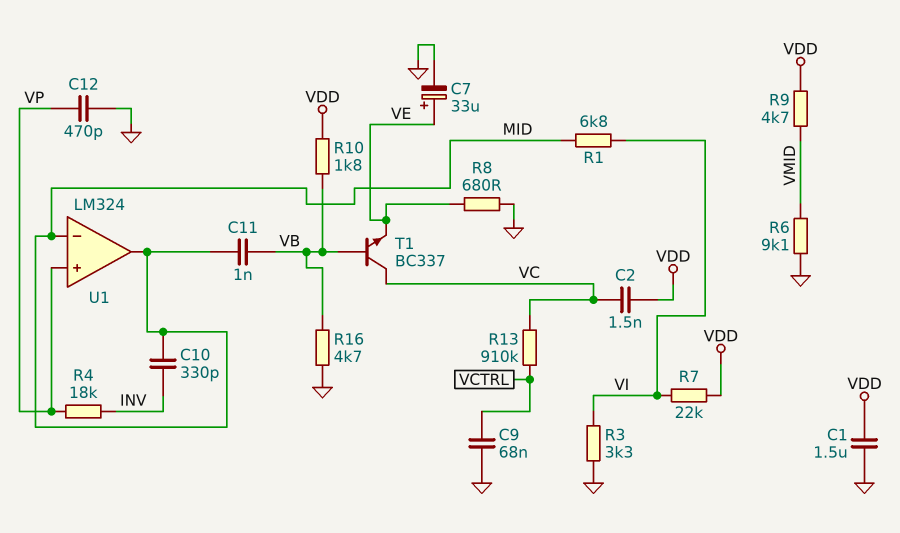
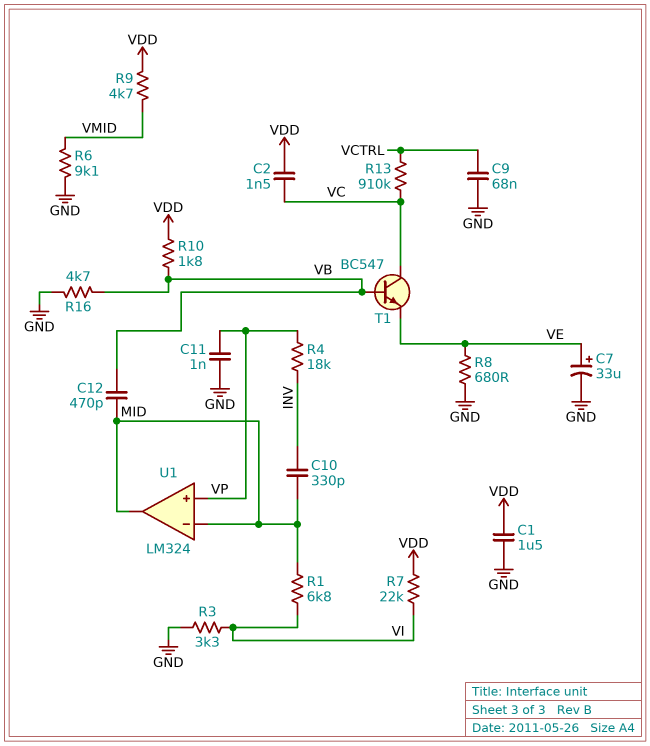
C11: 1nF (MID, VB) -> 1nF (GND, VP)
C12: 470pF (GND, VP) -> 470pF (MID, VB)
T1: NPN BC337 (B VB, C VC, E VE) -> NPN BC547 (B VB, C VC, E VE)

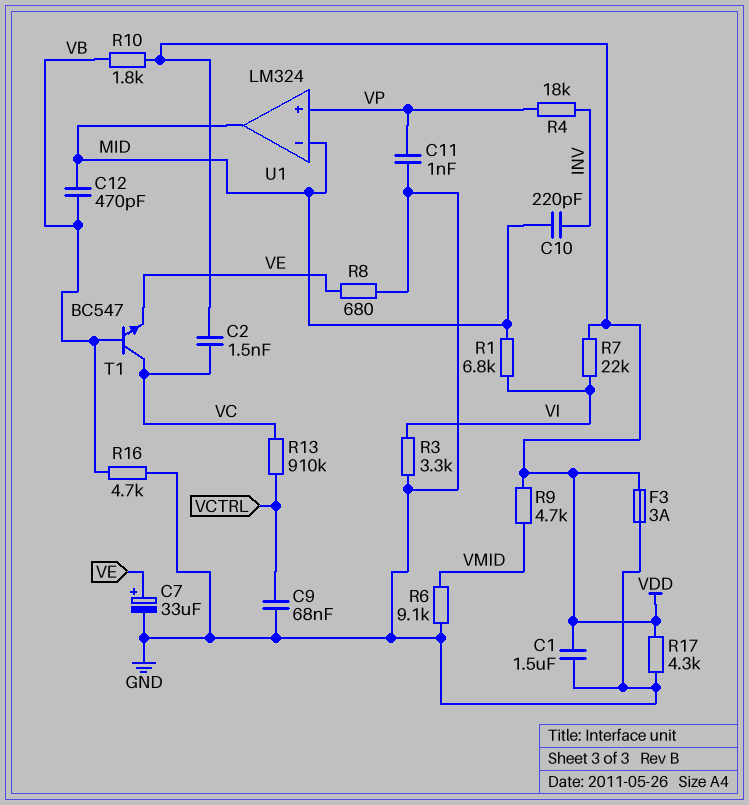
C10: 330pF (INV, MID) -> 220pF (INV, MID)
F3: none -> 3A (GND, VDD)
R17: none -> 4.3k (GND, VDD)

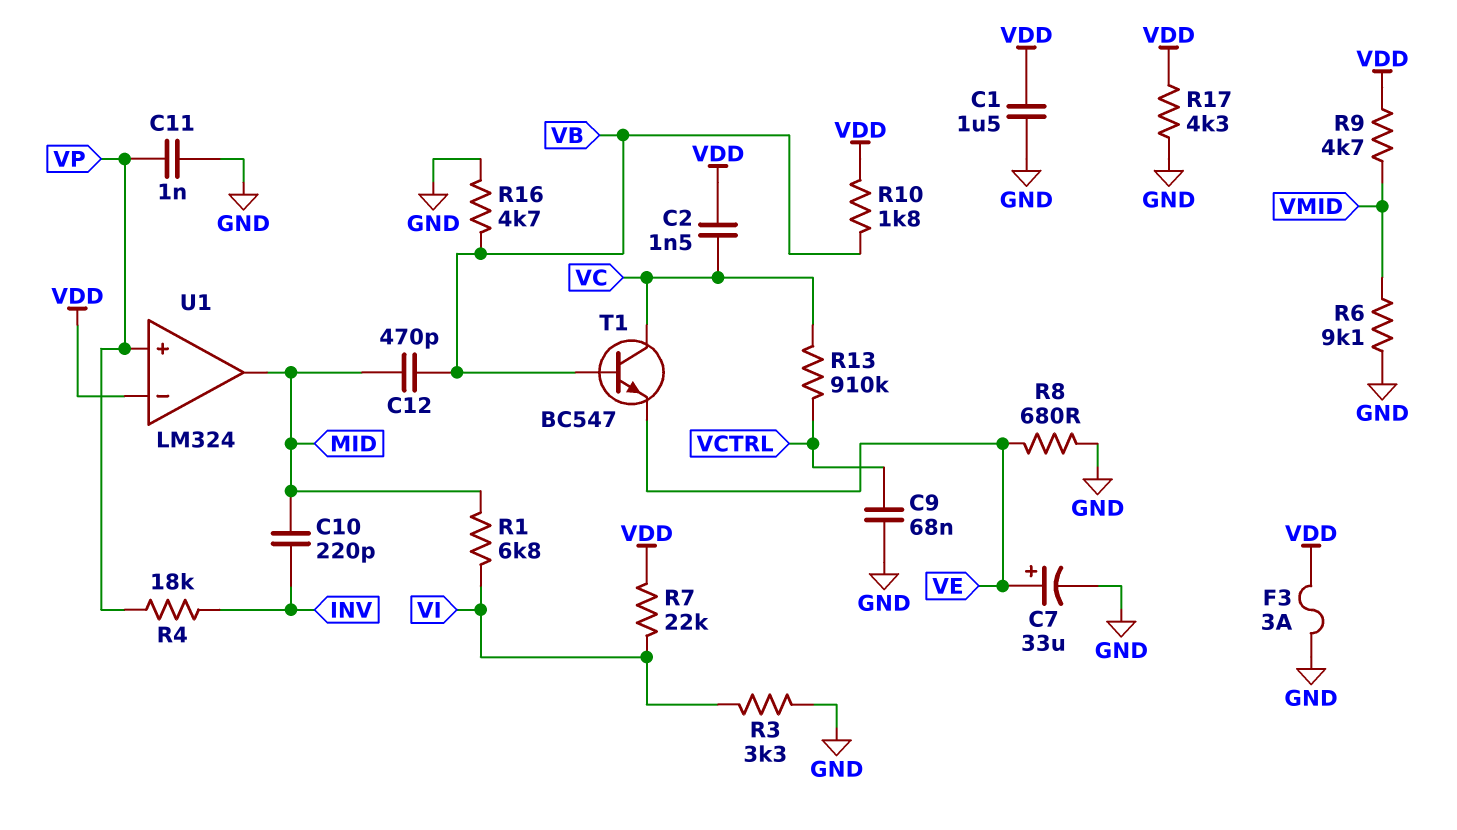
U1 pin in-: MID -> VDD

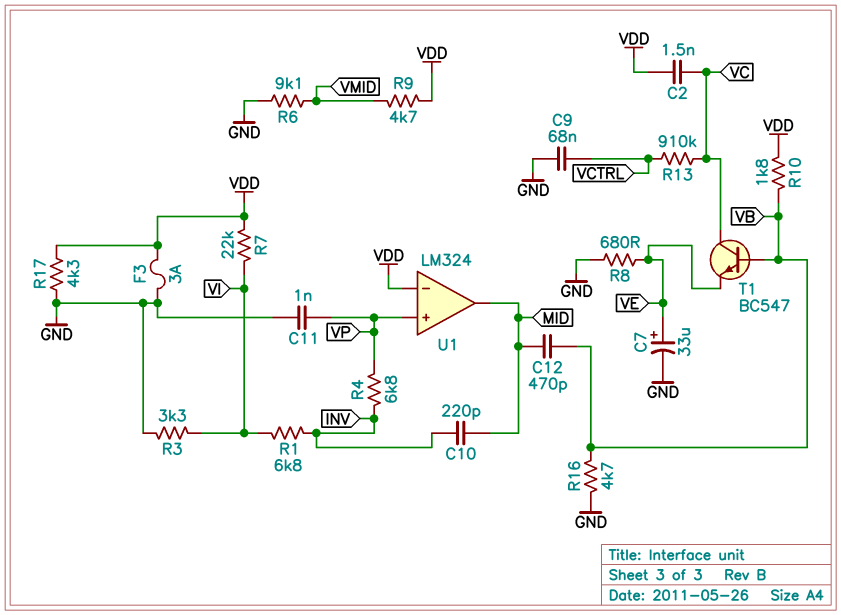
C1: 1.5uF (GND, VDD) -> none
R1: 6.8k (MID, VI) -> 6.8k (INV, VI)
R4: 18k (INV, VP) -> 6.8k (INV, VP)

